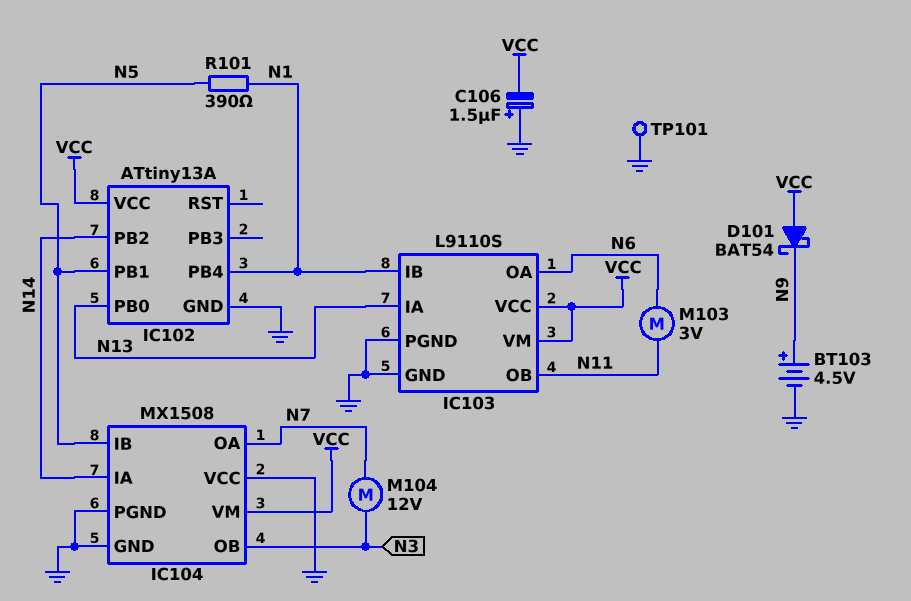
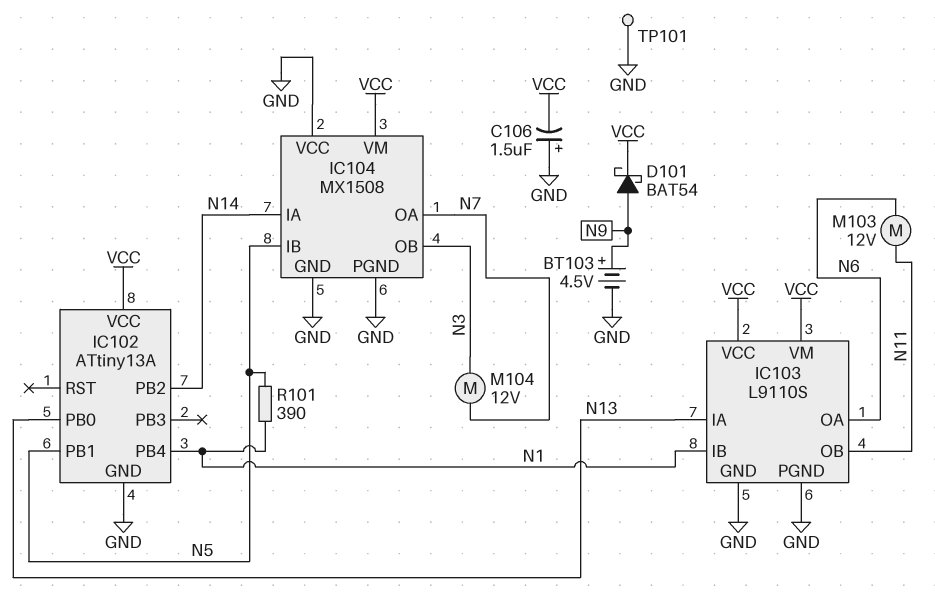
D101: schottky BAT54 (A VCC, K N9) -> schottky BAT54 (A N9, K VCC)
M103: motor 3V (N6, N11) -> motor 12V (N6, N11)

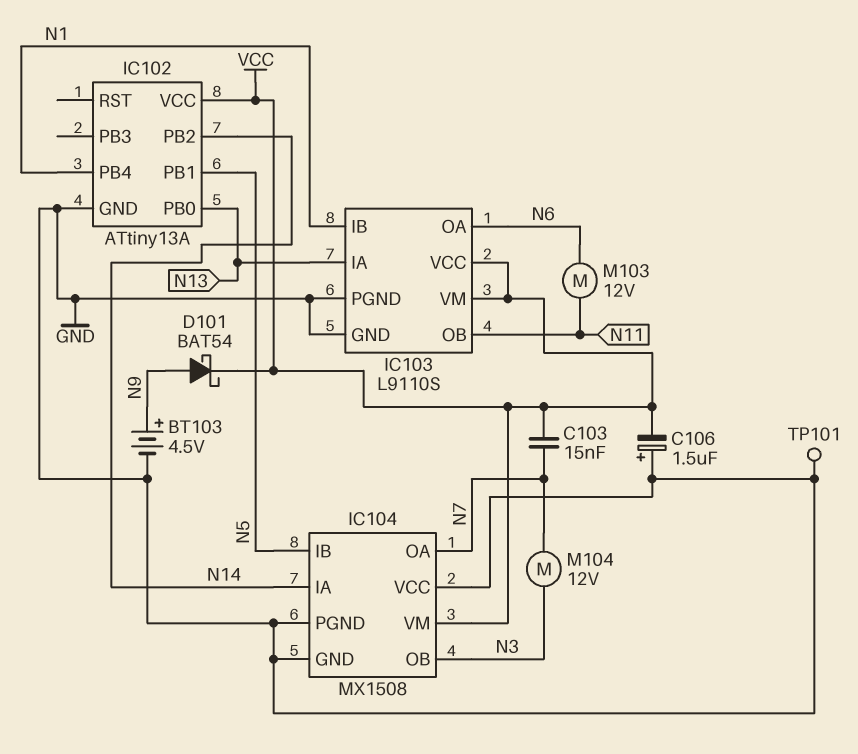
C103: none -> 15nF (N7, VCC)
R101: 390 (N1, N5) -> none

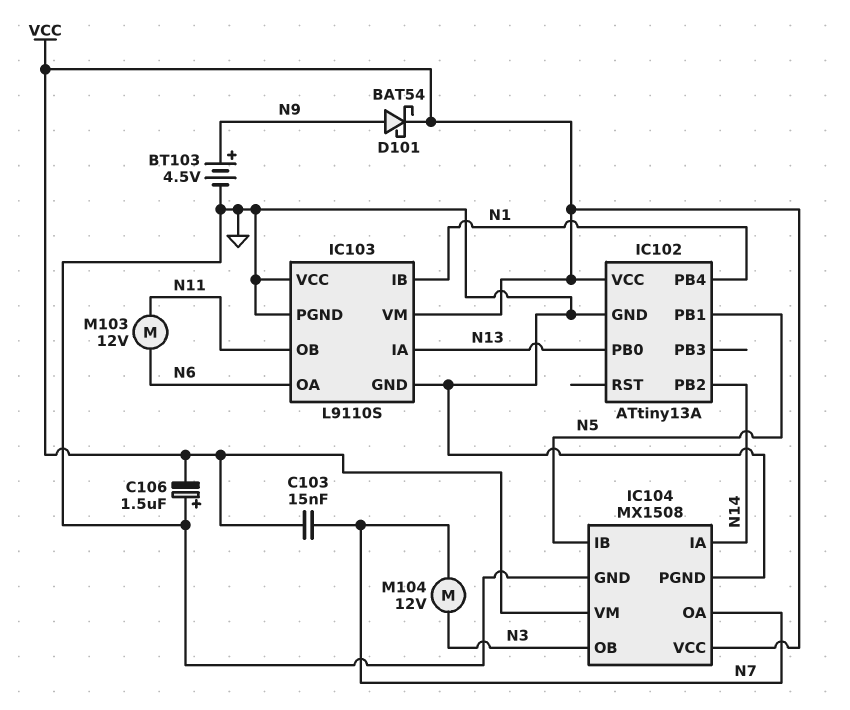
IC103 pin VCC: VCC -> GND
IC104 pin VCC: GND -> VCC
TP101: test point (GND) -> none

